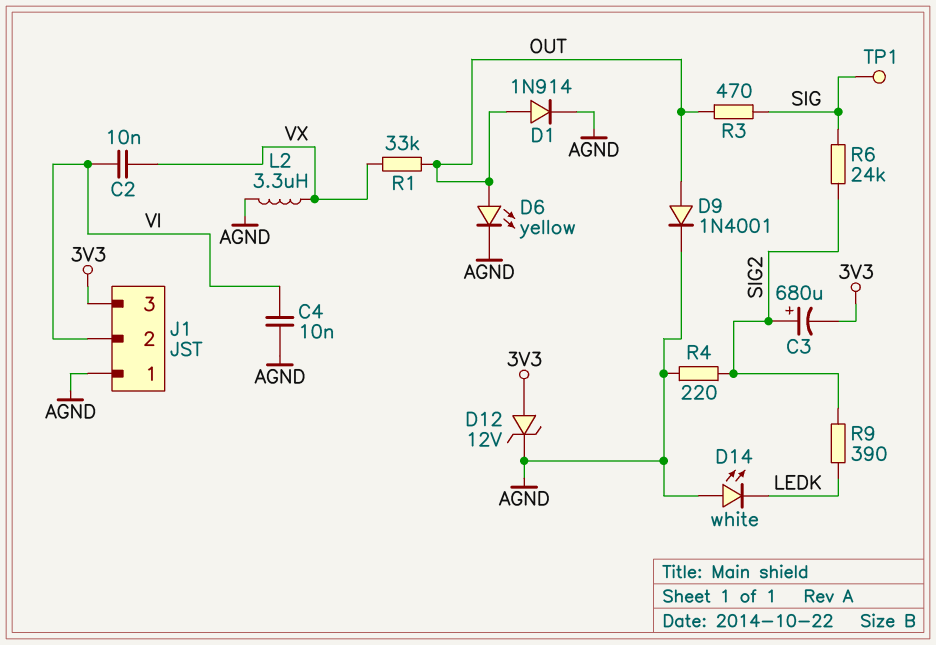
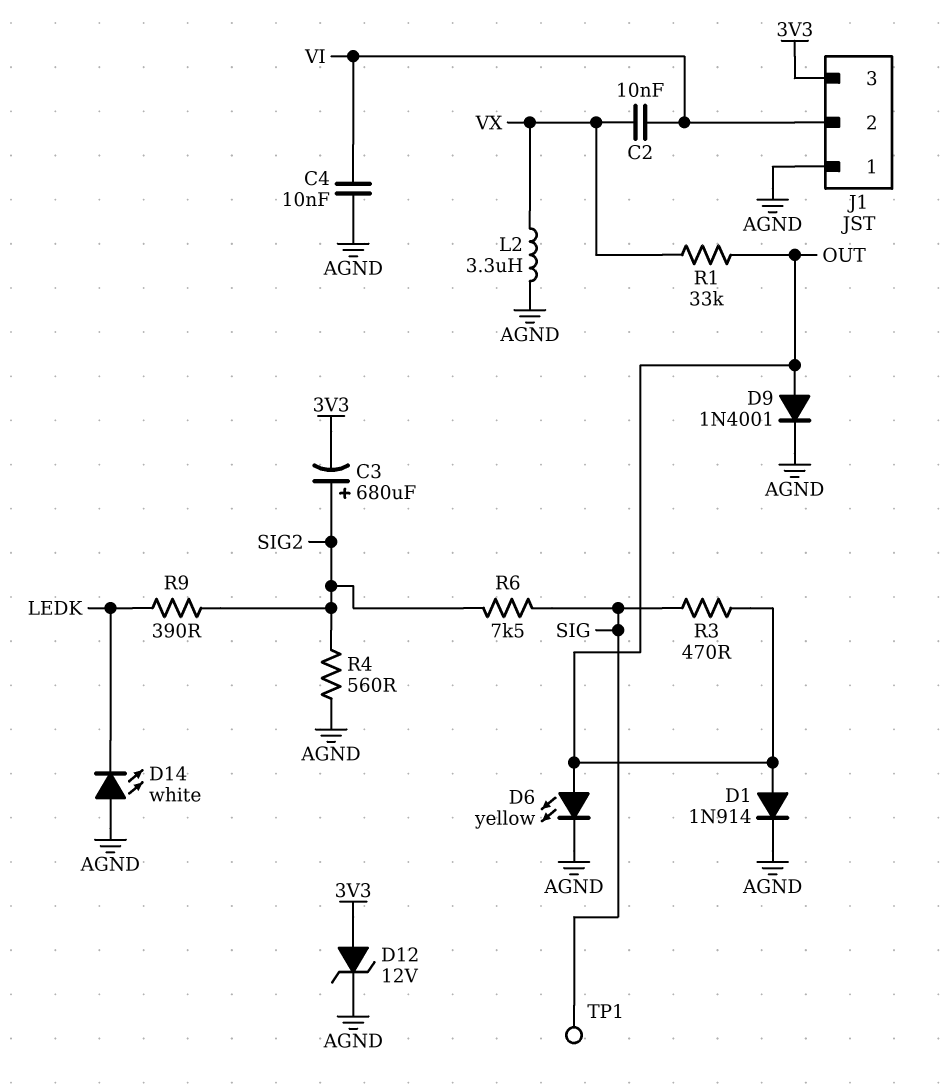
R4: 220 (AGND, SIG2) -> 560 (AGND, SIG2)
R6: 24k (SIG, SIG2) -> 7.5k (SIG, SIG2)

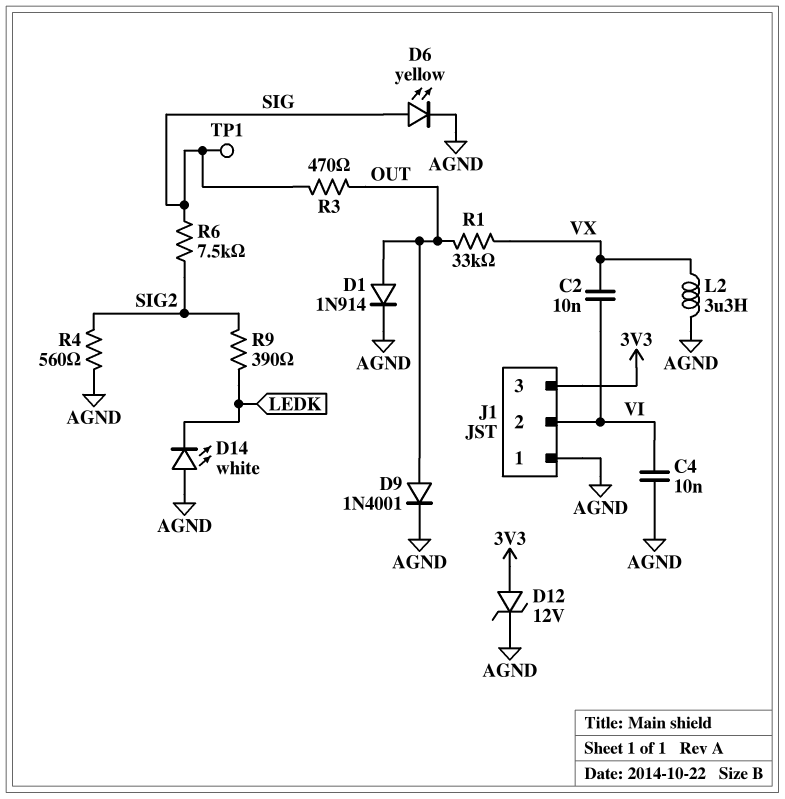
C3: 680uF (plus SIG2, minus 3V3) -> none
D6: LED yellow (A OUT, K AGND) -> LED yellow (A SIG, K AGND)

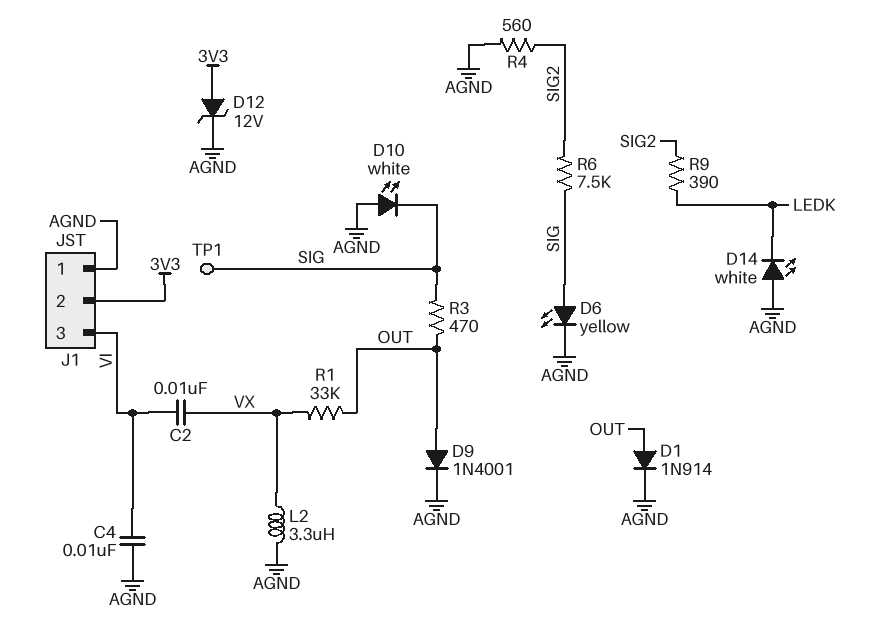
D10: none -> LED white (A AGND, K SIG)
J1 pin 2: VI -> 3V3
J1 pin 3: 3V3 -> VI

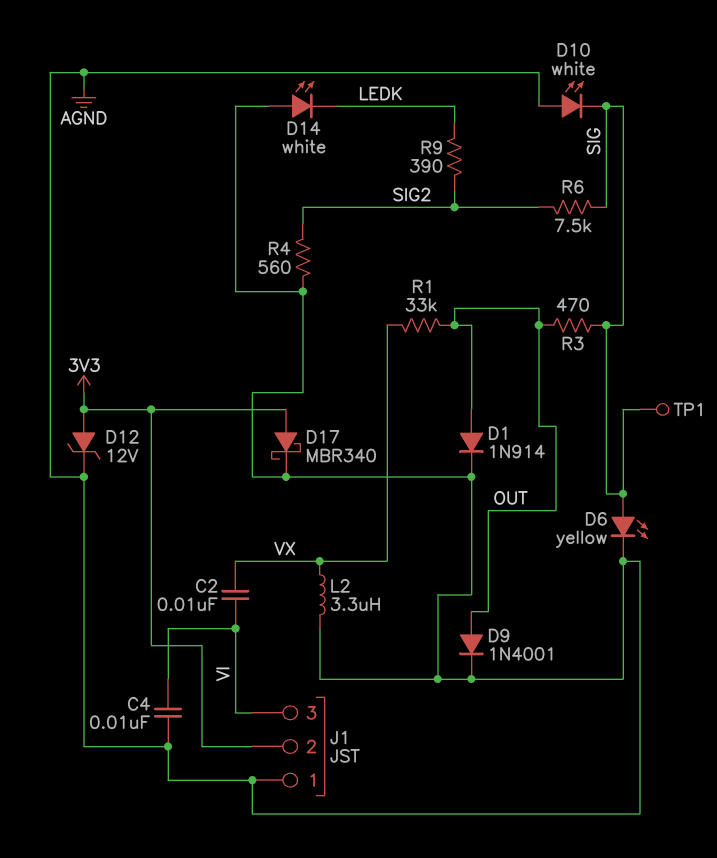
D17: none -> schottky MBR340 (A 3V3, K AGND)

